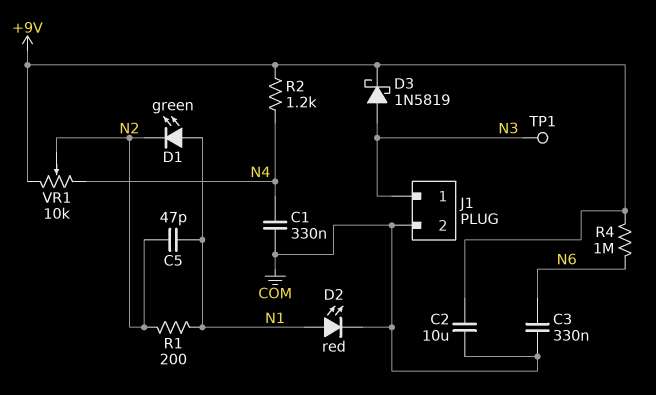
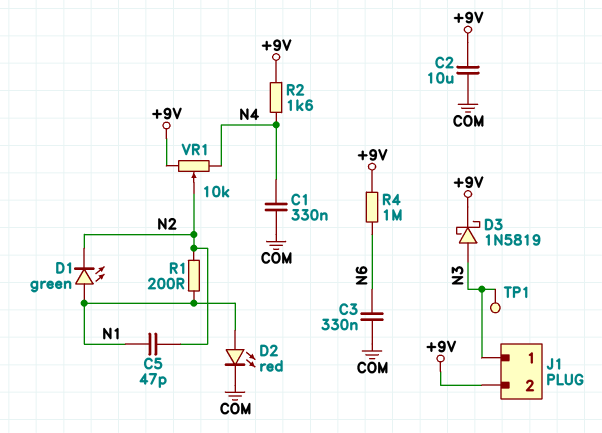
J1 pin 2: COM -> +9V
R2: 1.2k (+9V, N4) -> 1.6k (+9V, N4)

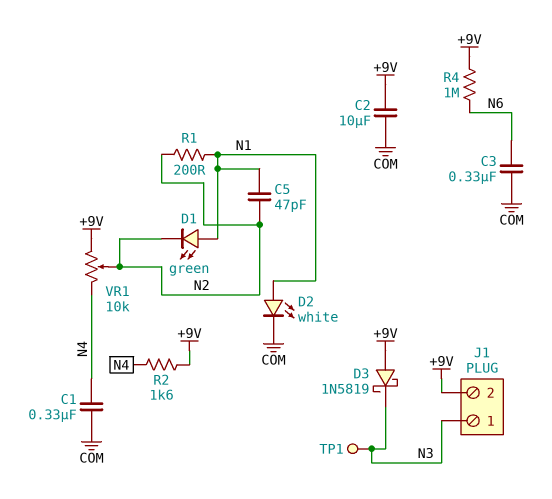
D2: LED red (A N1, K COM) -> LED white (A N1, K COM)
D3: schottky 1N5819 (A N3, K +9V) -> schottky 1N5819 (A +9V, K N3)

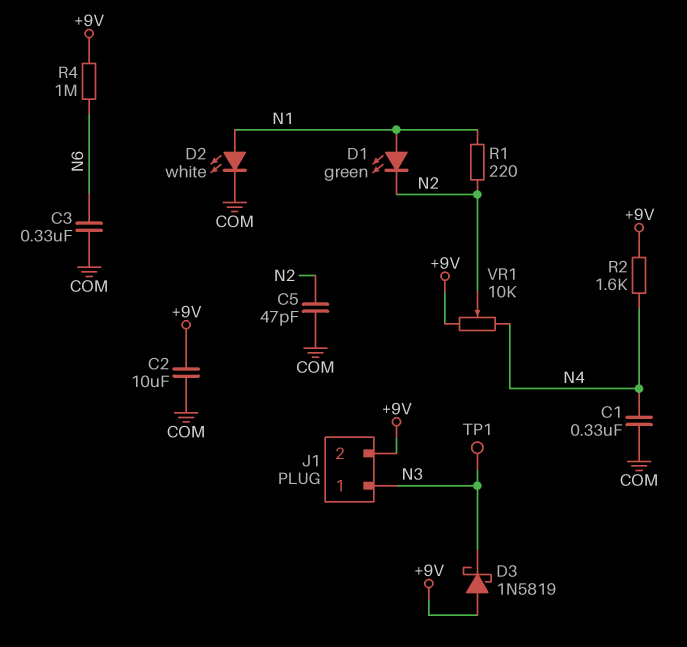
C5: 47pF (N1, N2) -> 47pF (COM, N2)
R1: 200 (N1, N2) -> 220 (N1, N2)

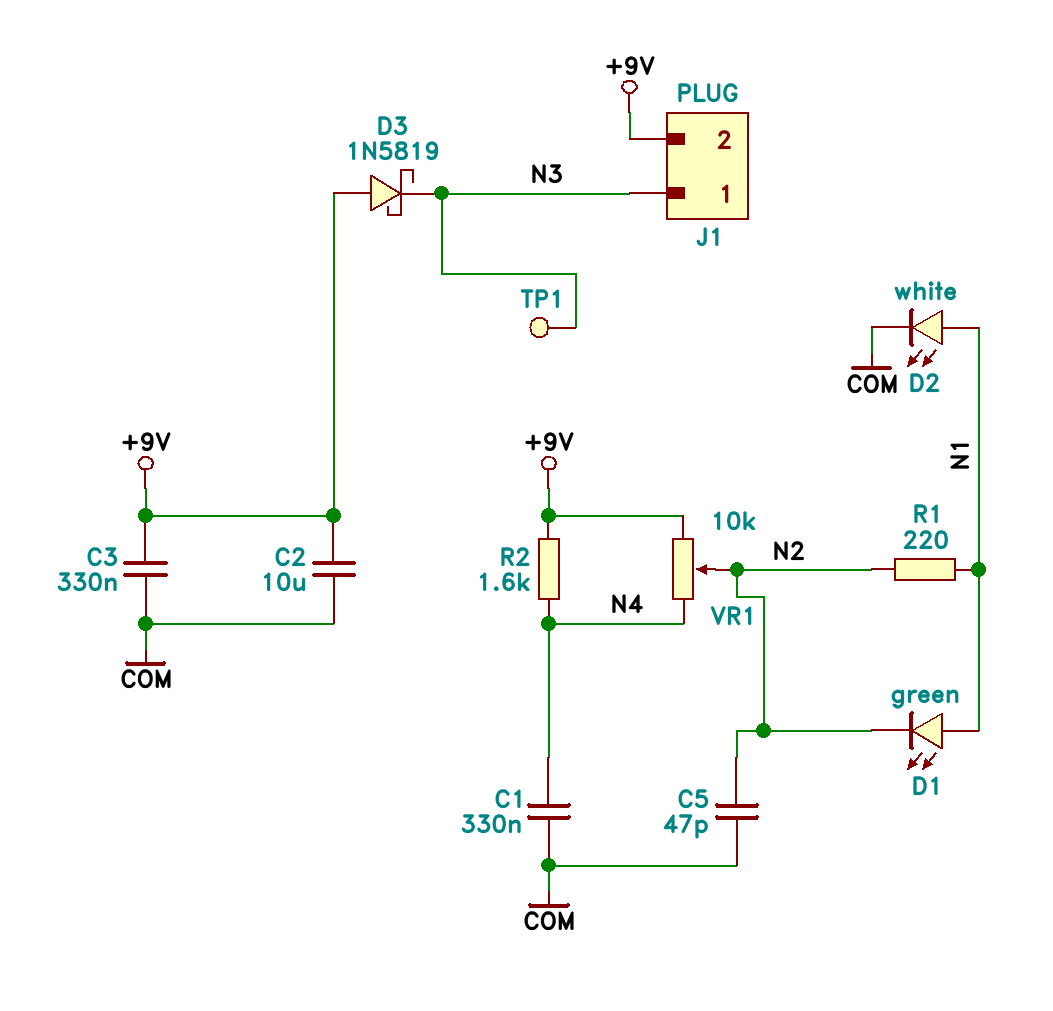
C3: 330nF (COM, N6) -> 330nF (+9V, COM)
R4: 1M (+9V, N6) -> none

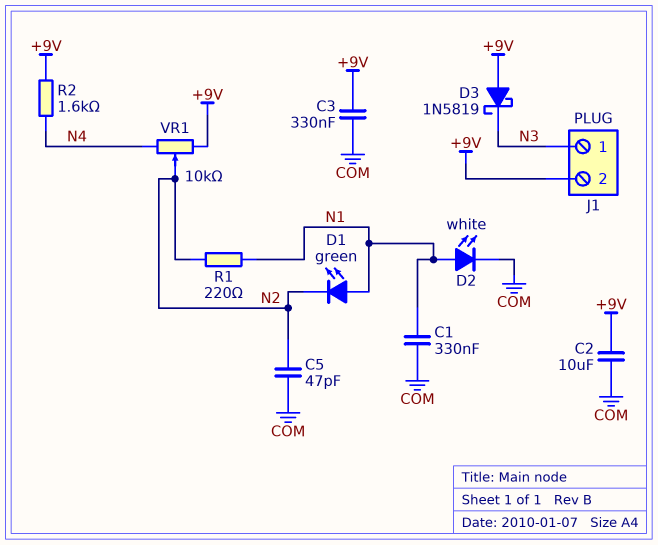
C1: 330nF (COM, N4) -> 330nF (COM, N1)
TP1: test point (N3) -> none

